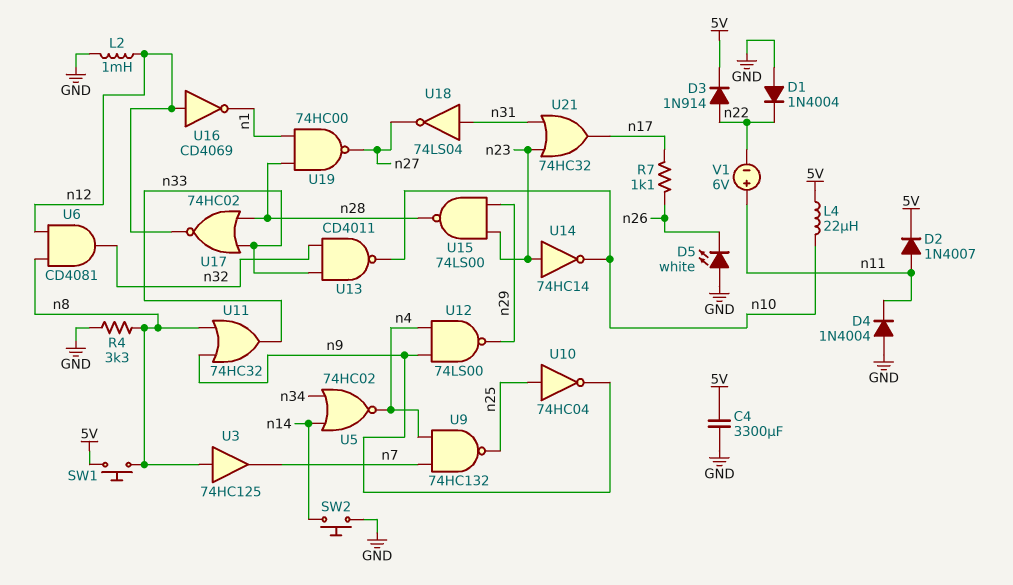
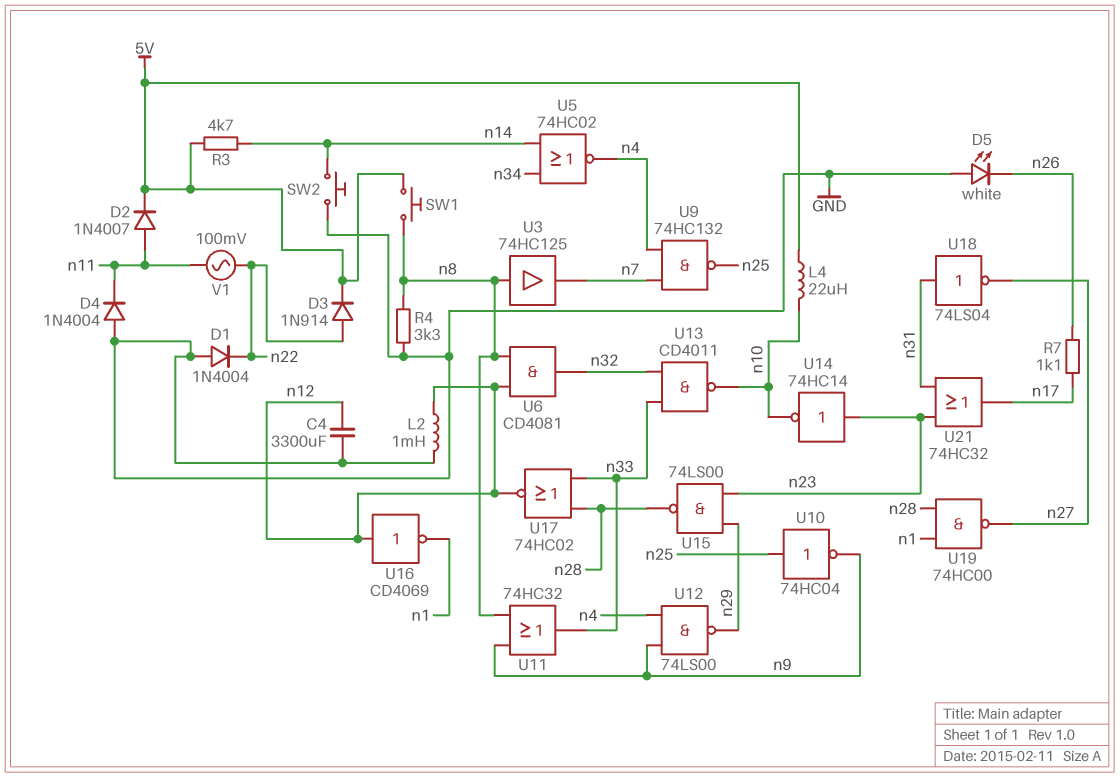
C4: 3300uF (5V, GND) -> 3300uF (GND, n12)
R3: none -> 4.7k (5V, n14)
V1: 6V (plus n11, minus n22) -> AC 100mV (n11, n22)

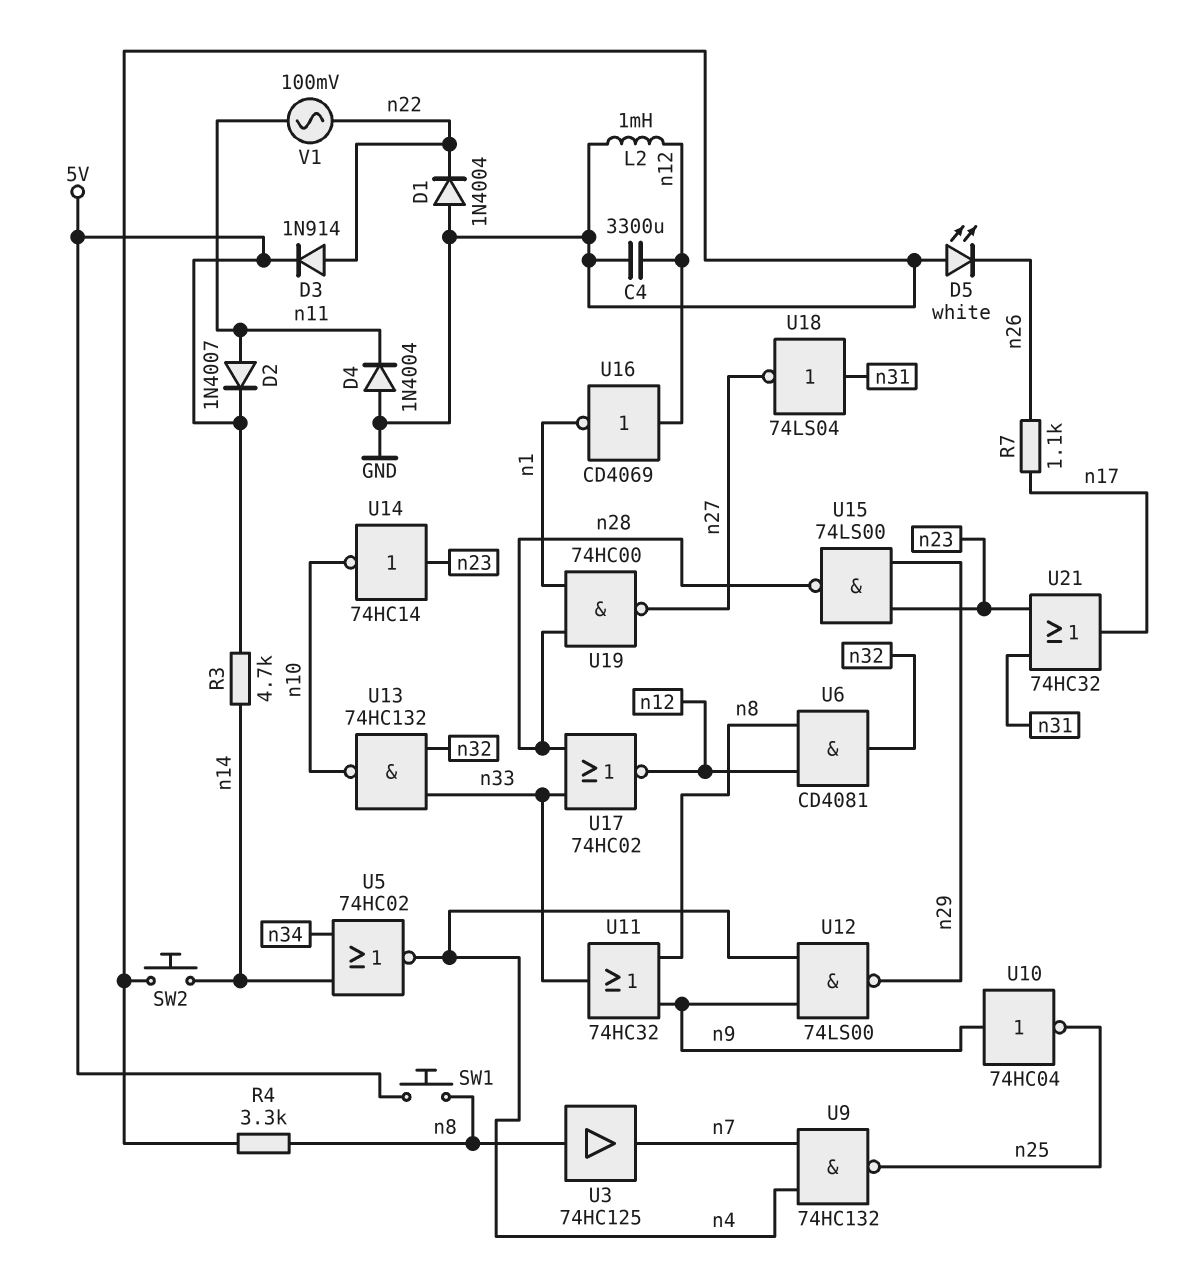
L4: 22uH (5V, n10) -> none
U10: NOT 74HC04 (in n25, out n9) -> NOT 74HC04 (in n9, out n25)
U13: NAND CD4011 (in n32, in n33, out n10) -> NAND 74HC132 (in n32, in n33, out n10)

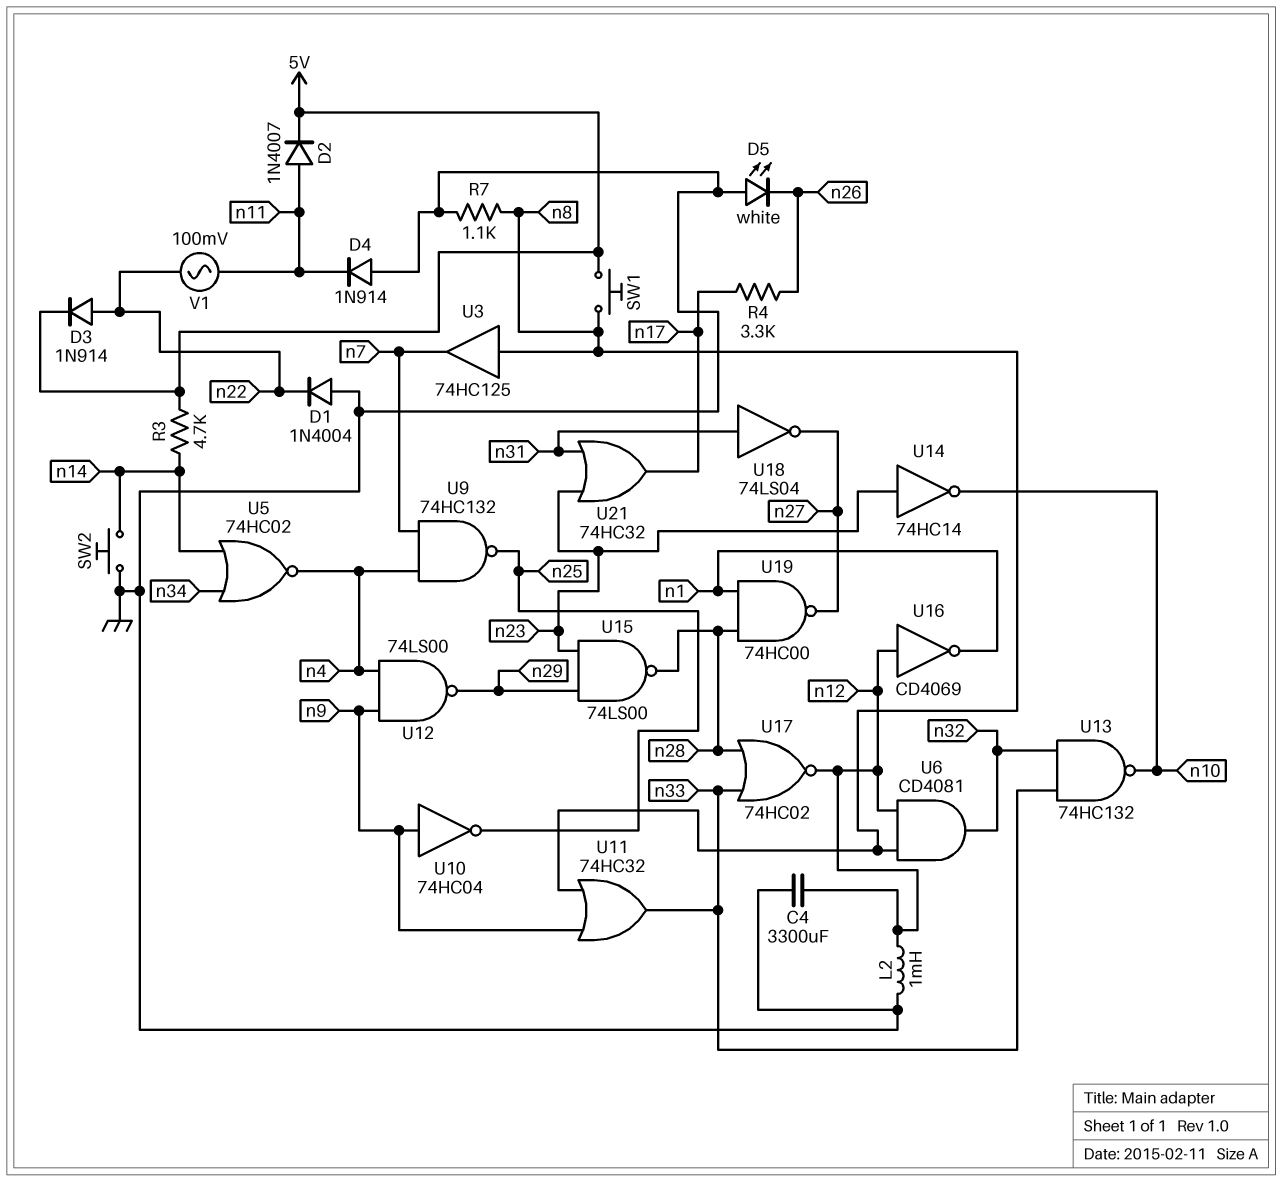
D4: diode 1N4004 (A GND, K n11) -> diode 1N914 (A GND, K n11)
R4: 3.3k (GND, n8) -> 3.3k (n17, n26)
R7: 1.1k (n17, n26) -> 1.1k (GND, n8)

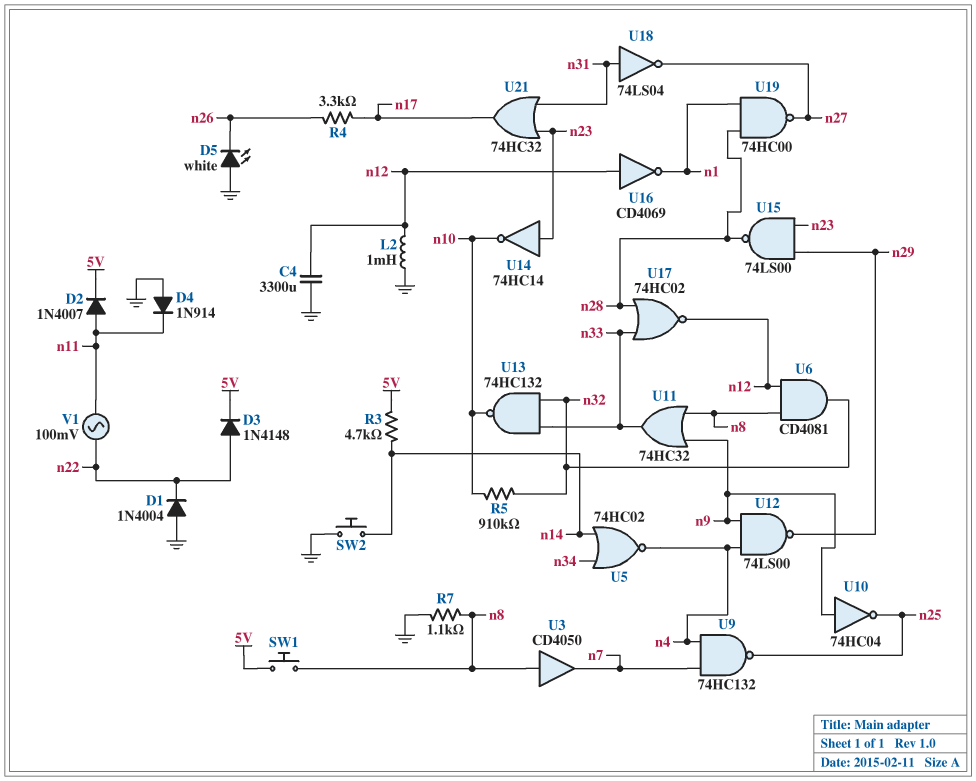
D3: diode 1N914 (A n22, K 5V) -> diode 1N4148 (A n22, K 5V)
R5: none -> 910k (n10, n32)
U3: buffer 74HC125 (in n8, out n7) -> buffer CD4050 (in n8, out n7)

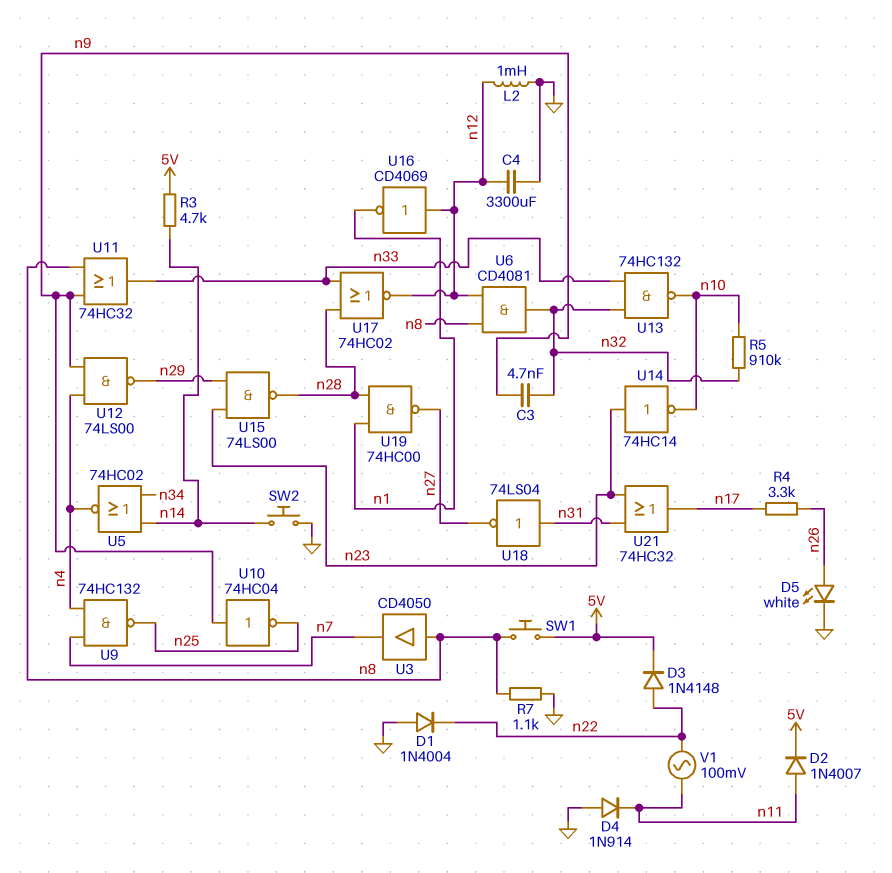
C3: none -> 4.7nF (n9, n32)
D5: LED white (A GND, K n26) -> LED white (A n26, K GND)

